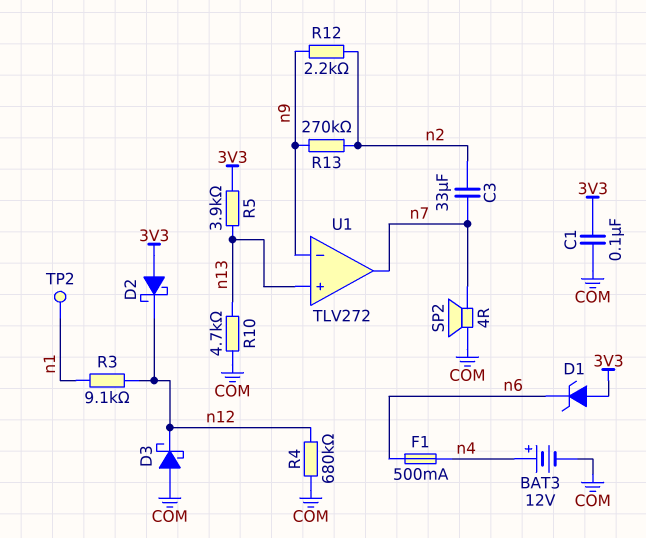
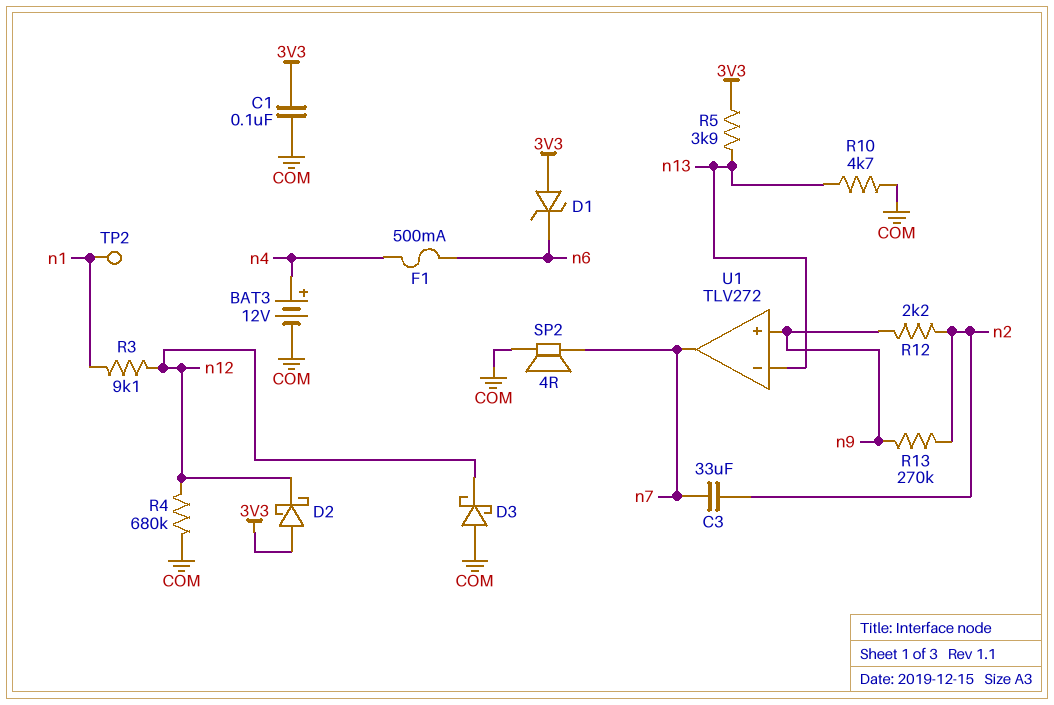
U1 pin in+: n13 -> n9
U1 pin in-: n9 -> n13

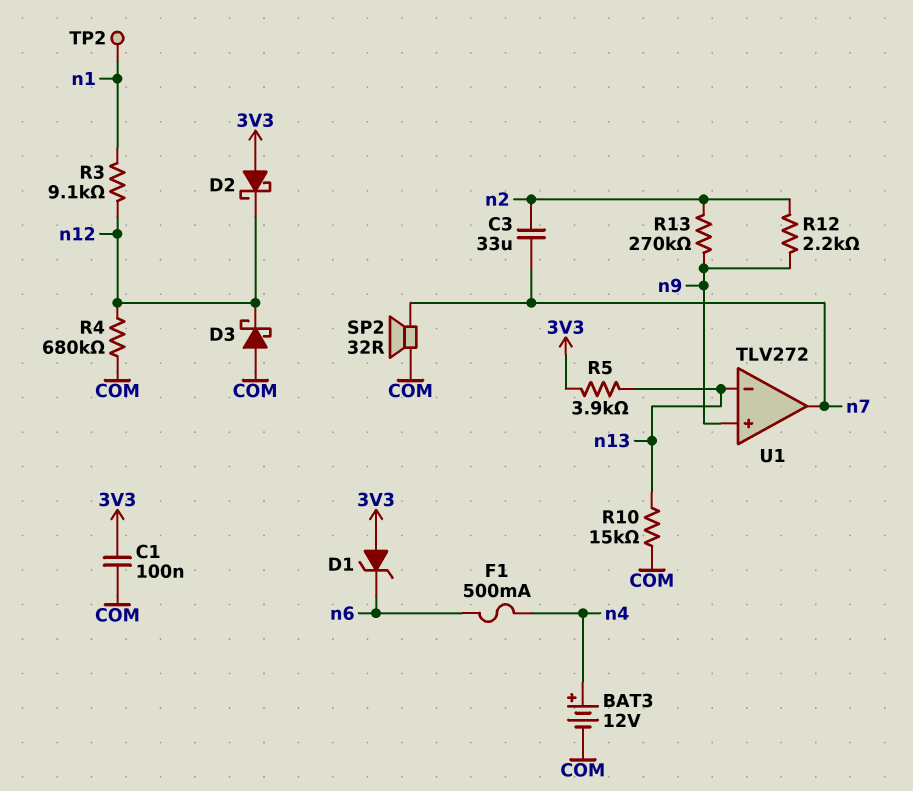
R10: 4.7k (COM, n13) -> 15k (COM, n13)
SP2: speaker 4R (COM, n7) -> speaker 32R (COM, n7)

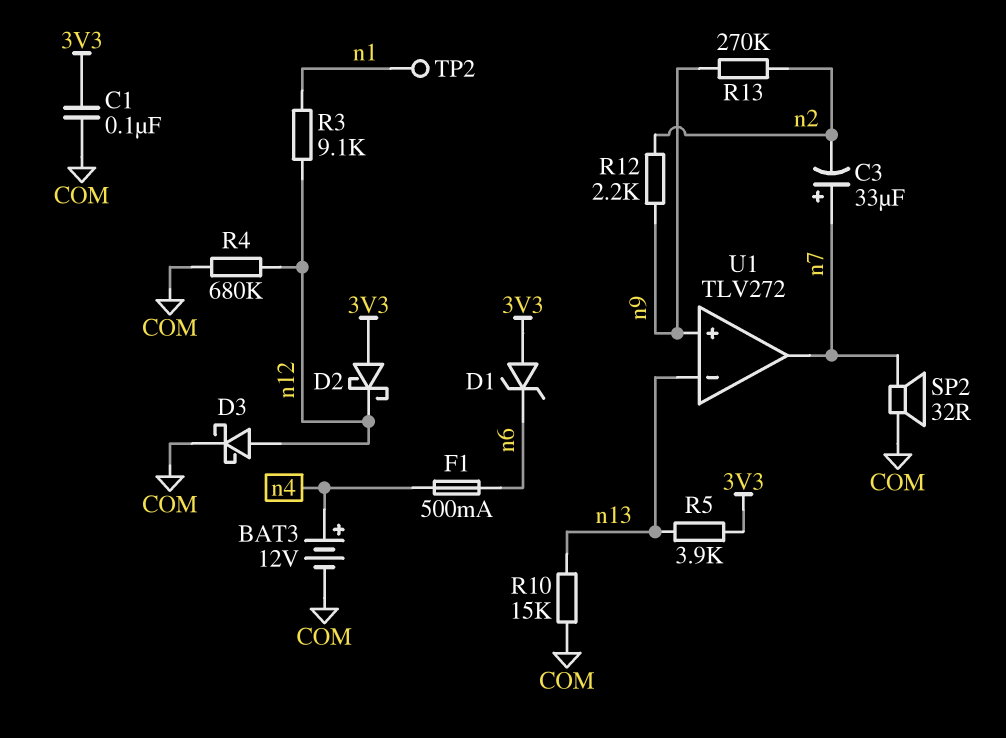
C3: 33uF (n2, n7) -> 33uF (plus n7, minus n2)
D3: schottky (A COM, K n12) -> schottky (A n12, K COM)

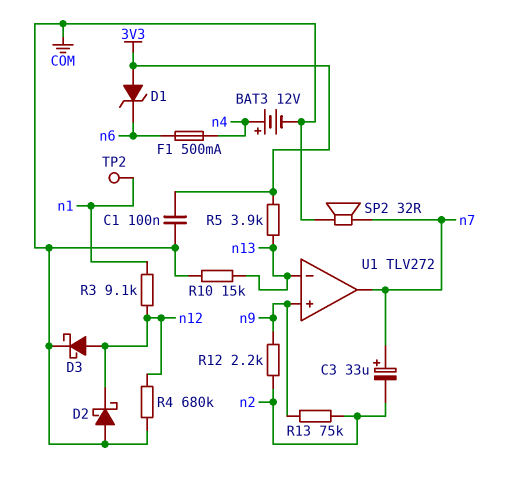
D2: schottky (A 3V3, K n12) -> schottky (A COM, K n12)
R13: 270k (n2, n9) -> 75k (n2, n9)

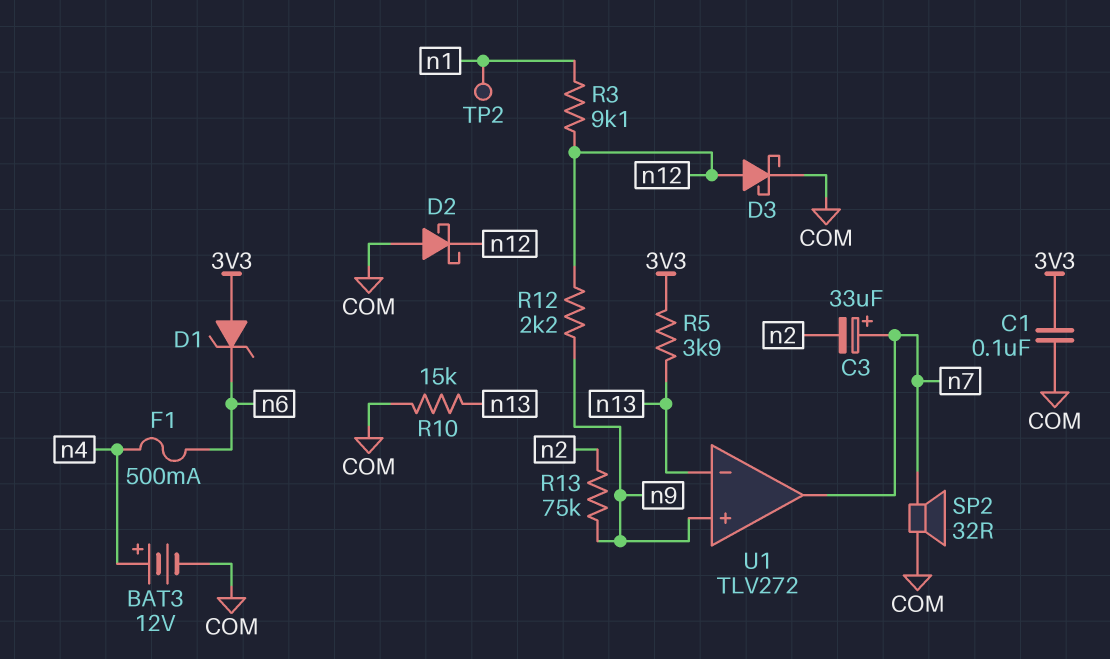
R4: 680k (COM, n12) -> none
R12: 2.2k (n2, n9) -> 2.2k (n9, n12)

